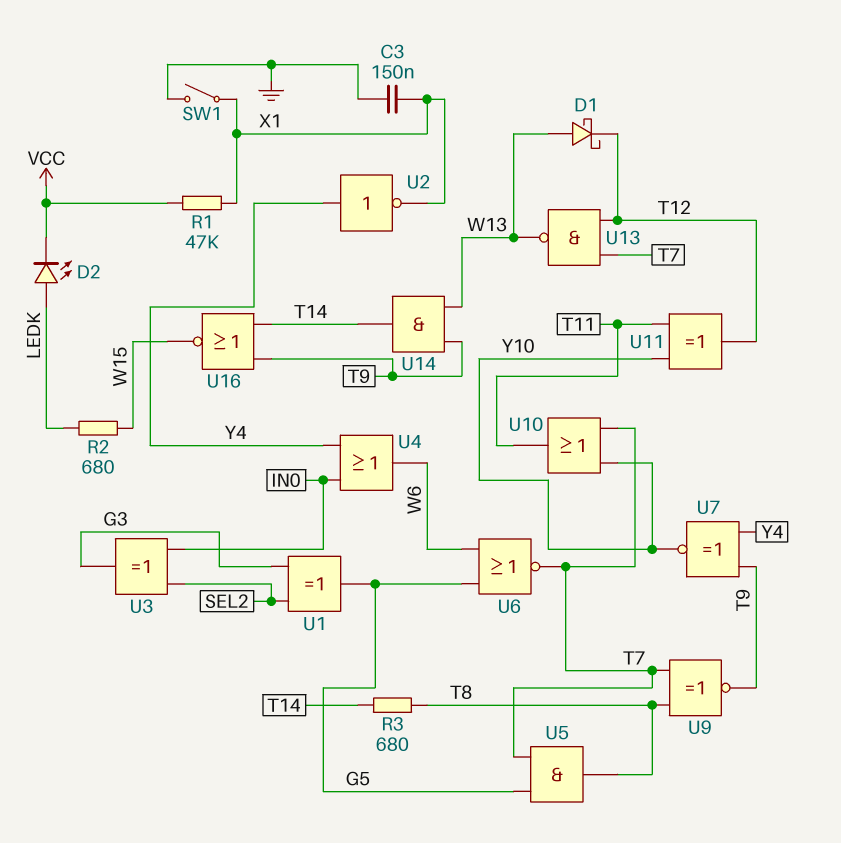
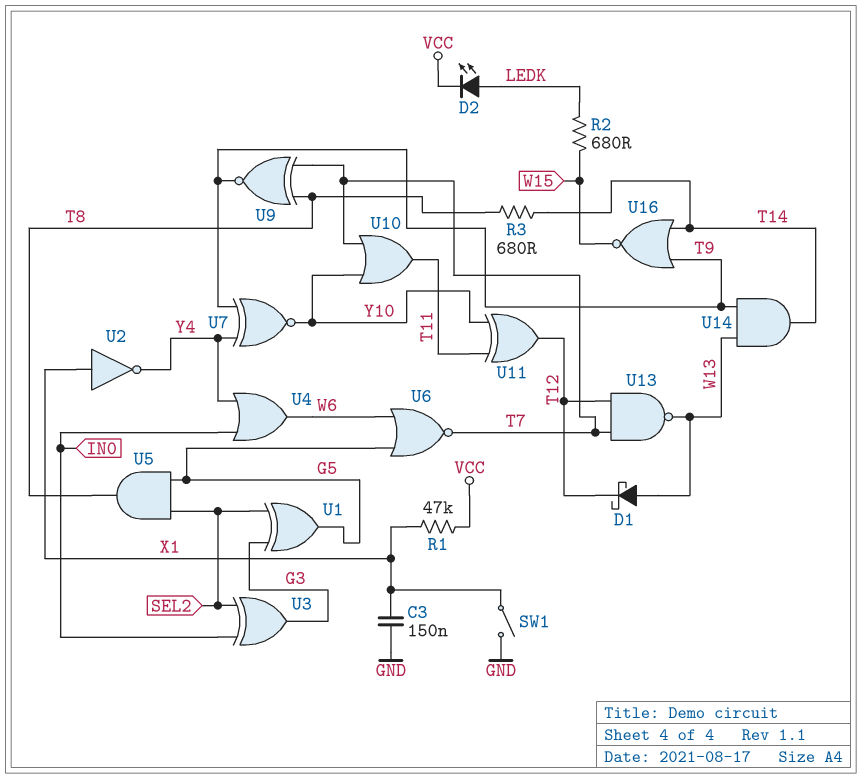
U2: NOT (in Y4, out X1) -> NOT (in X1, out Y4)
U5: AND (in G5, in T7, out T8) -> AND (in G5, in SEL2, out T8)

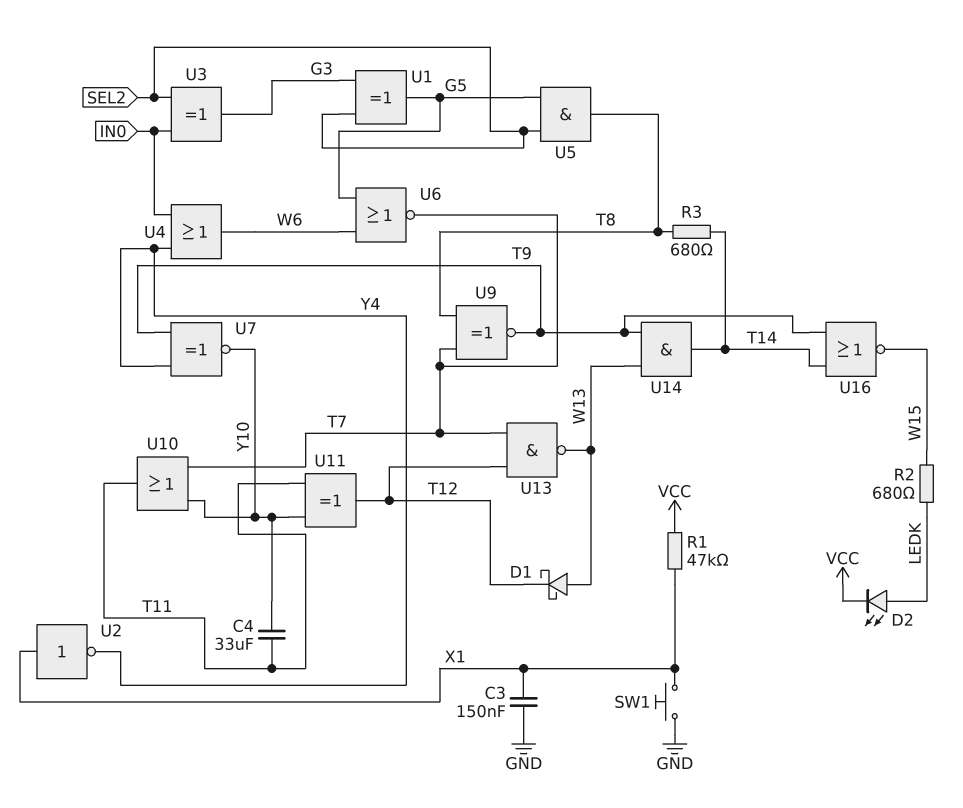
C4: none -> 33uF (T11, Y10)
SW1: switch (GND, X1) -> button (GND, X1)

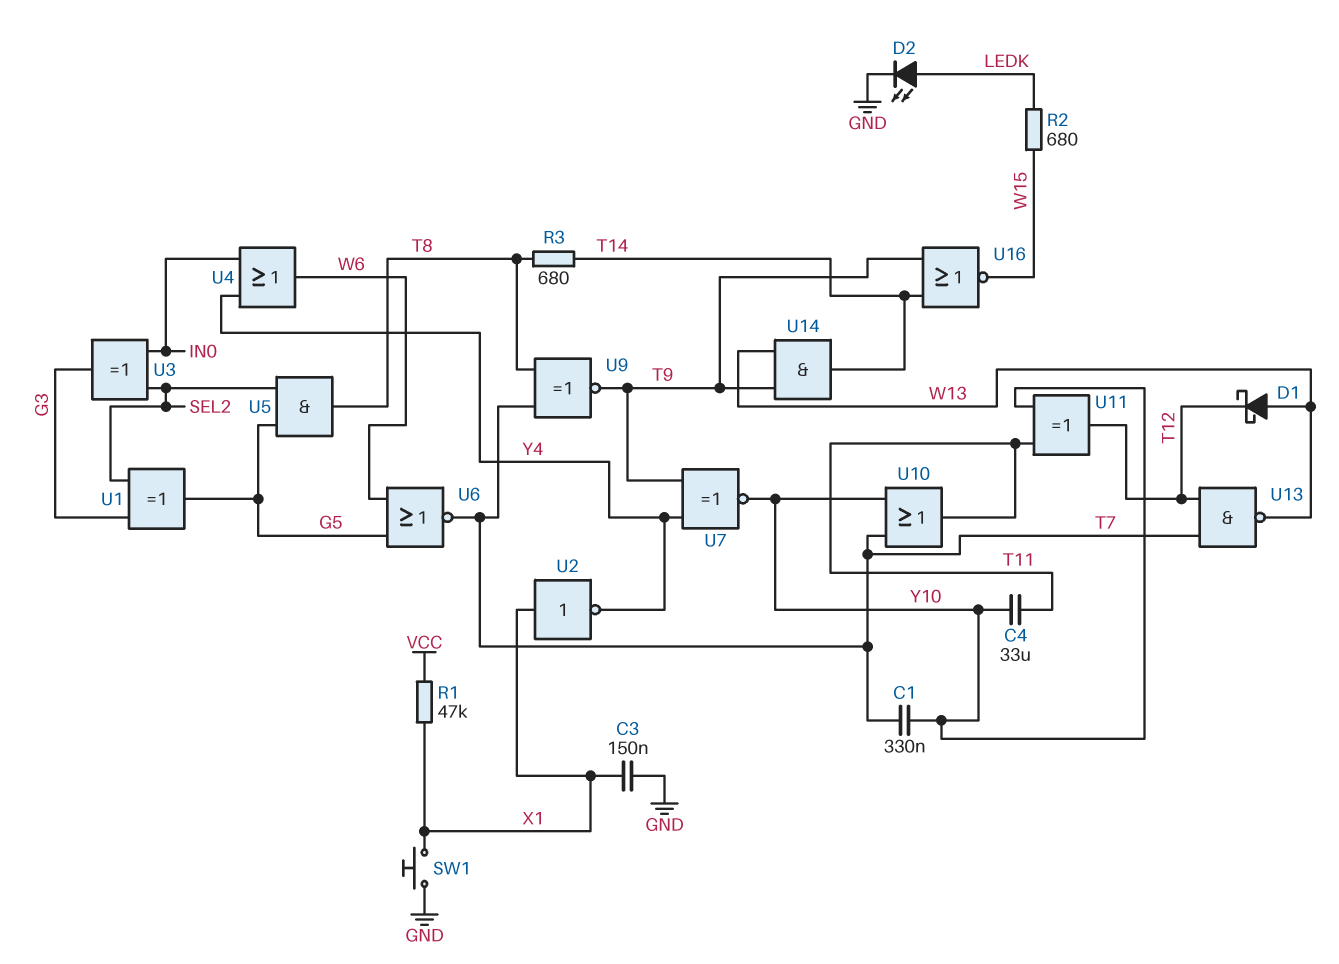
C1: none -> 330nF (T7, Y10)
D2: LED (A LEDK, K VCC) -> LED (A LEDK, K GND)

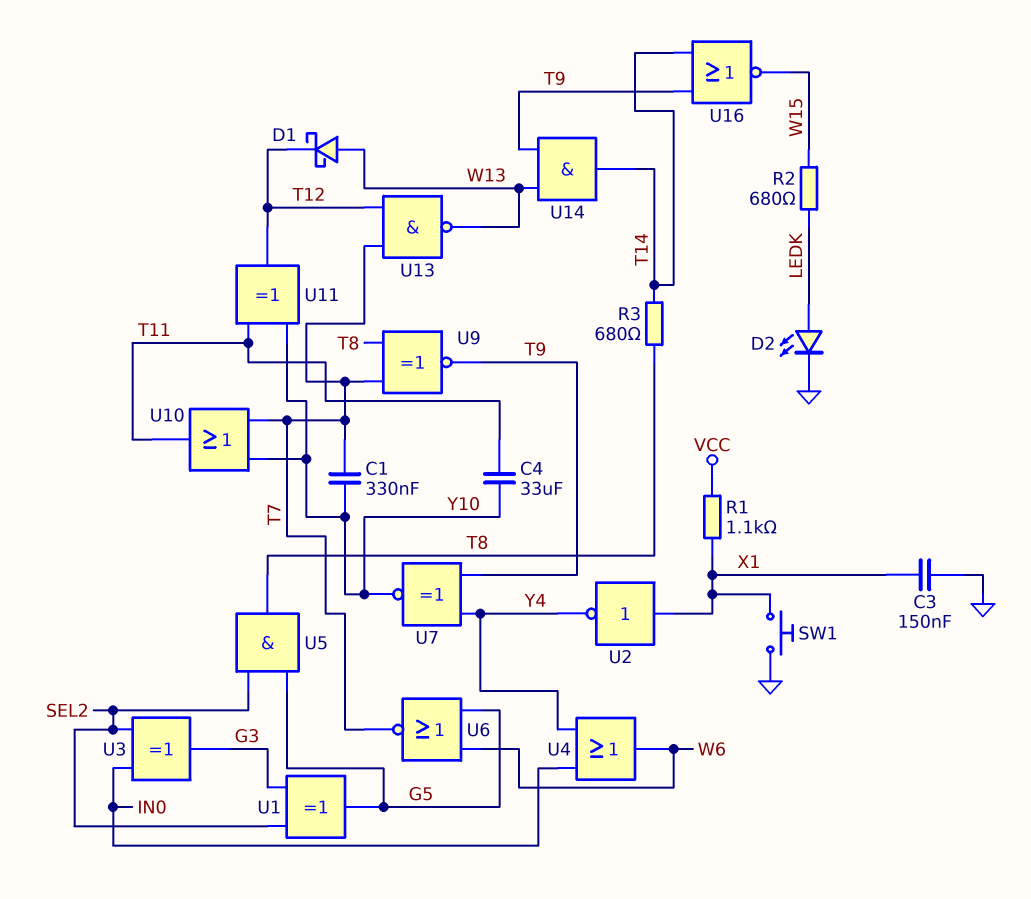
R1: 47k (VCC, X1) -> 1.1k (VCC, X1)

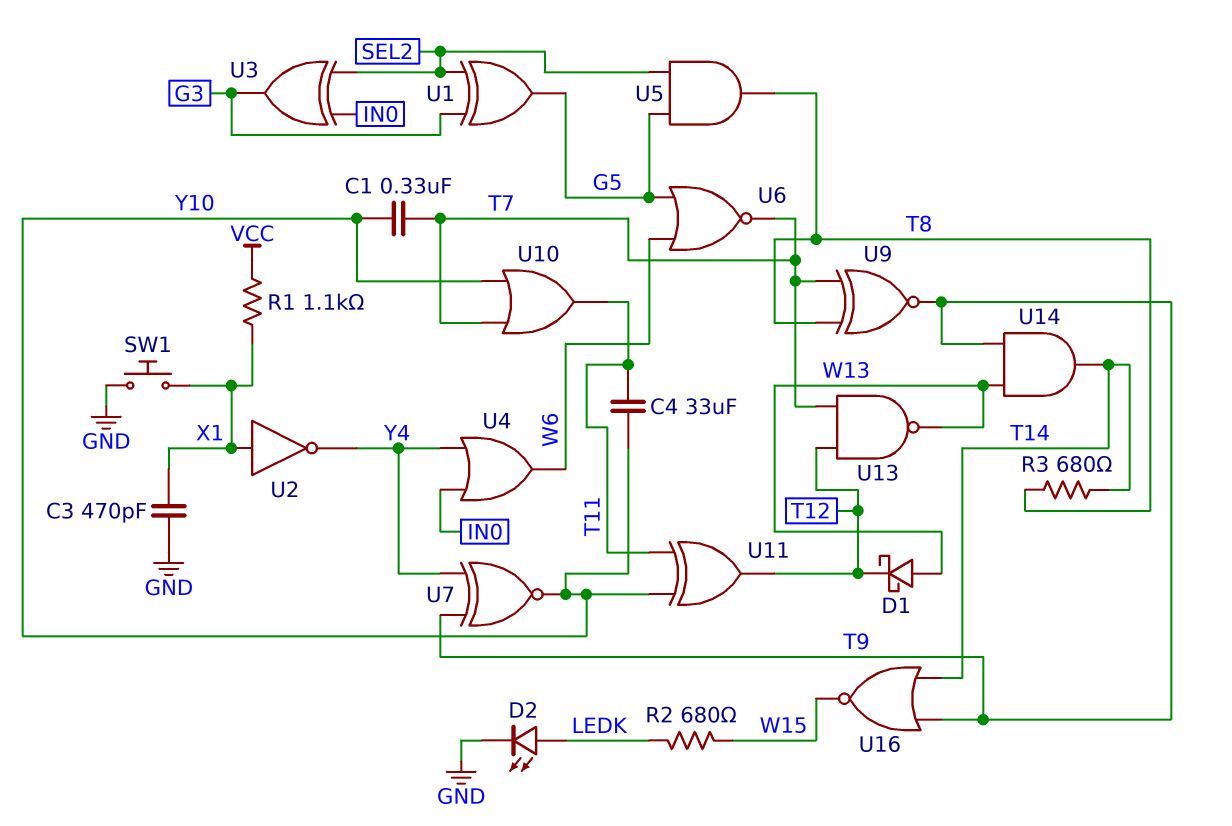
C3: 150nF (GND, X1) -> 470pF (GND, X1)

